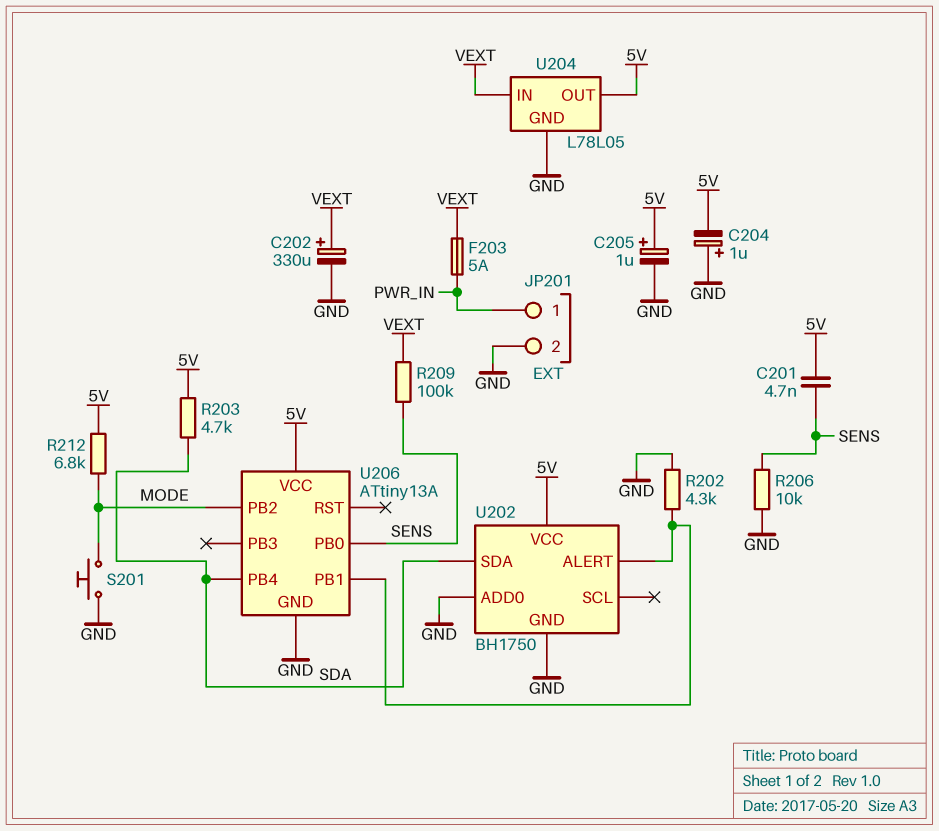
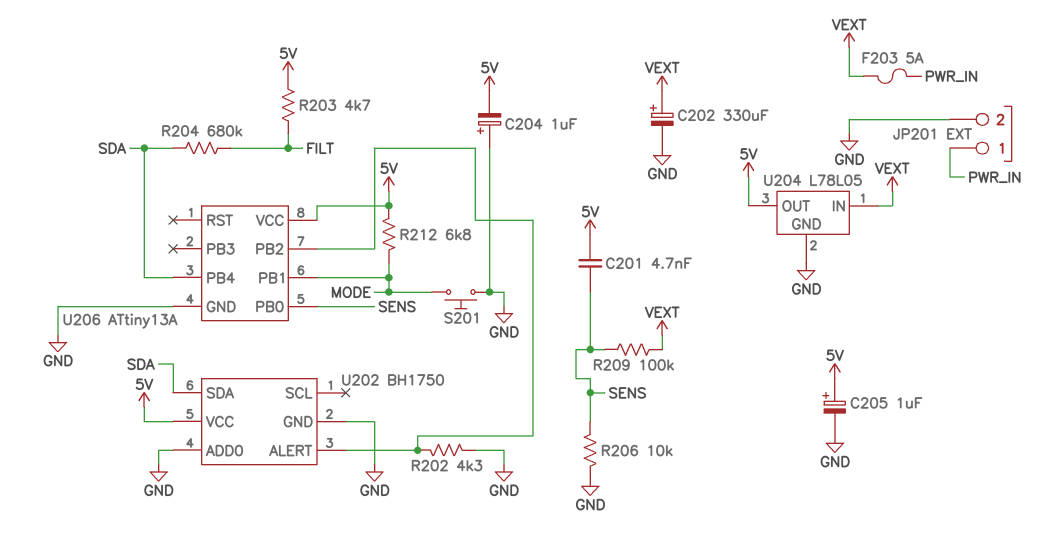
R203: 4.7k (5V, SDA) -> 4.7k (5V, FILT)
R204: none -> 680k (FILT, SDA)
U206 pin PB1: U202/ALERT -> MODE
U206 pin PB2: MODE -> U202/ALERT

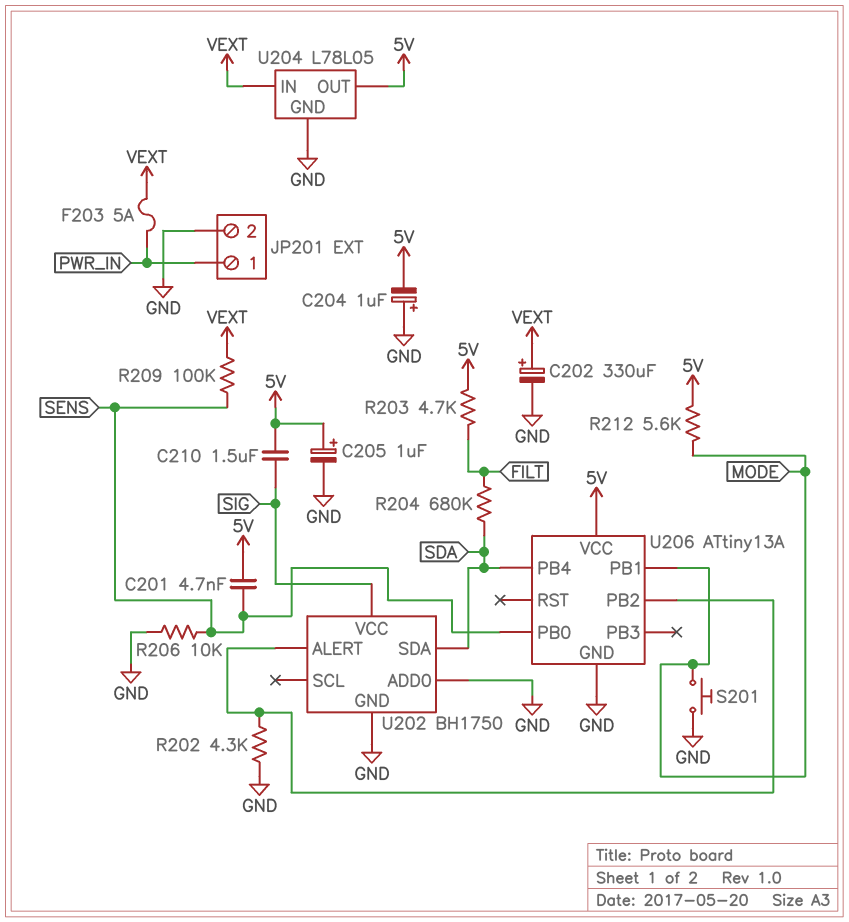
C210: none -> 1.5uF (5V, SIG)
R212: 6.8k (5V, MODE) -> 5.6k (5V, MODE)
U202 pin VCC: 5V -> SIG

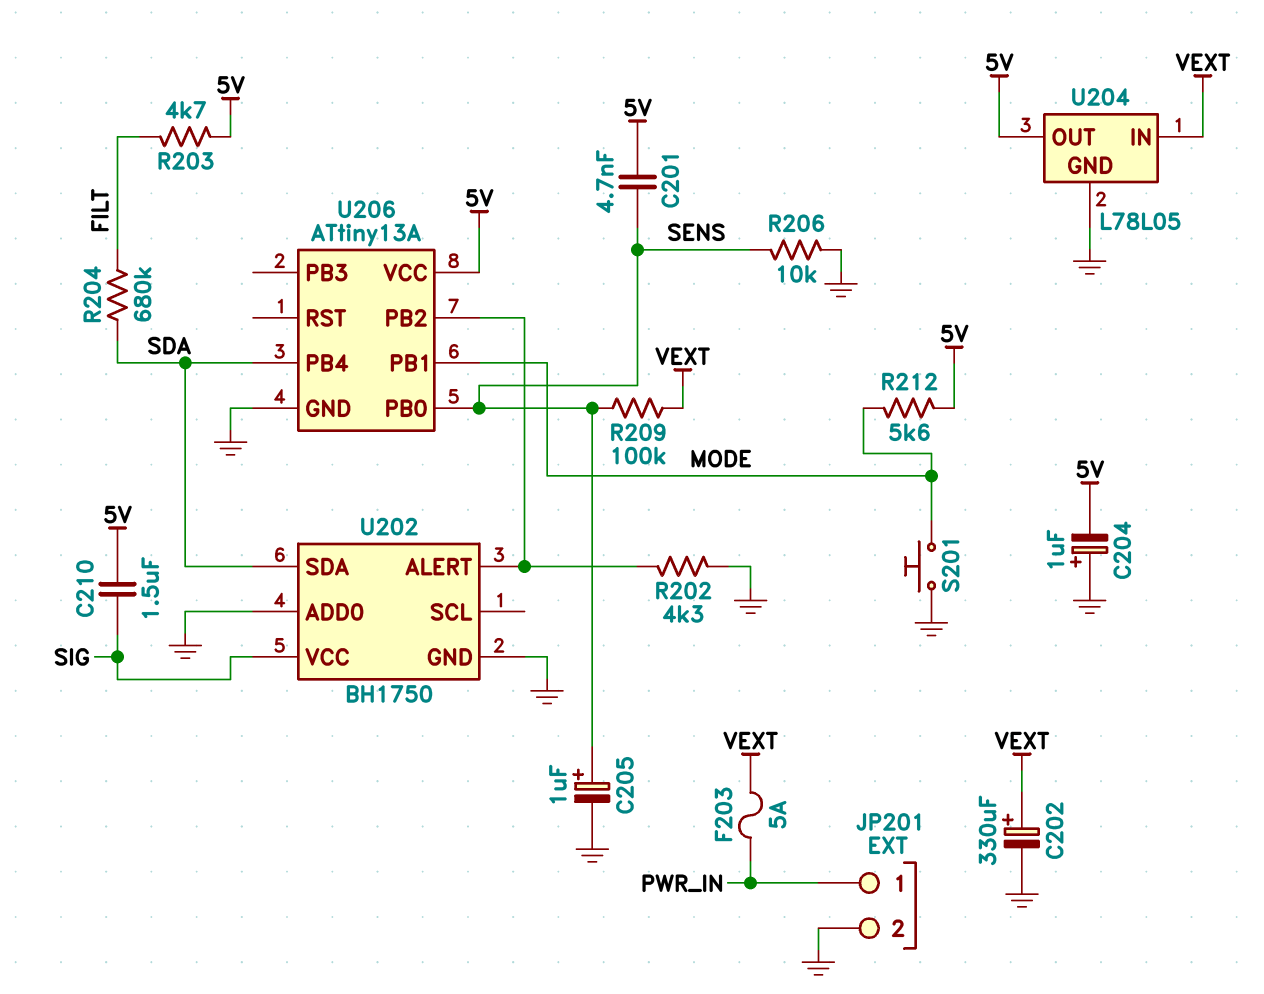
C205: 1uF (plus 5V, minus GND) -> 1uF (plus SENS, minus GND)

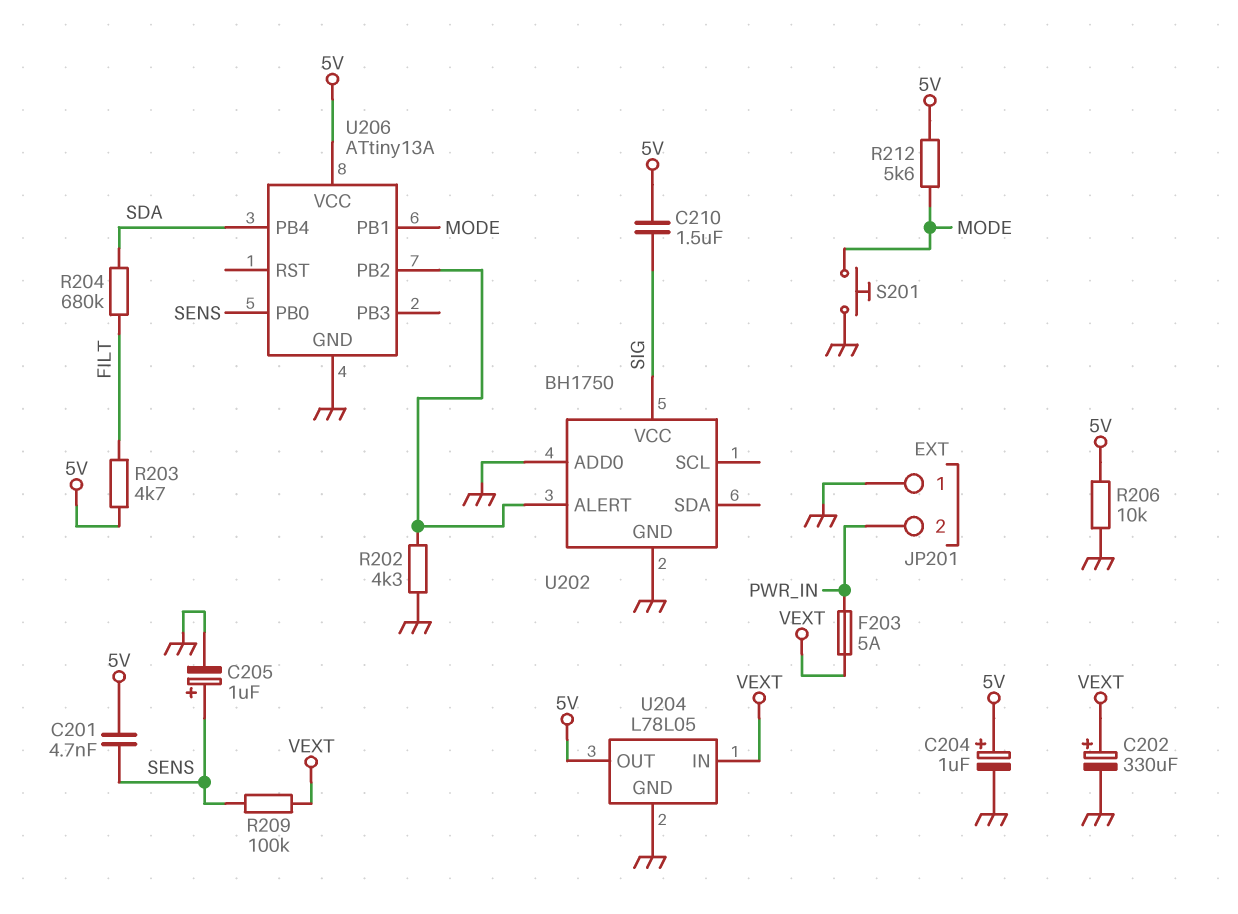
C204: 1uF (plus GND, minus 5V) -> 1uF (plus 5V, minus GND)
JP201 pin 1: PWR_IN -> GND
JP201 pin 2: GND -> PWR_IN
R206: 10k (GND, SENS) -> 10k (5V, GND)
U202 pin SDA: SDA -> none

